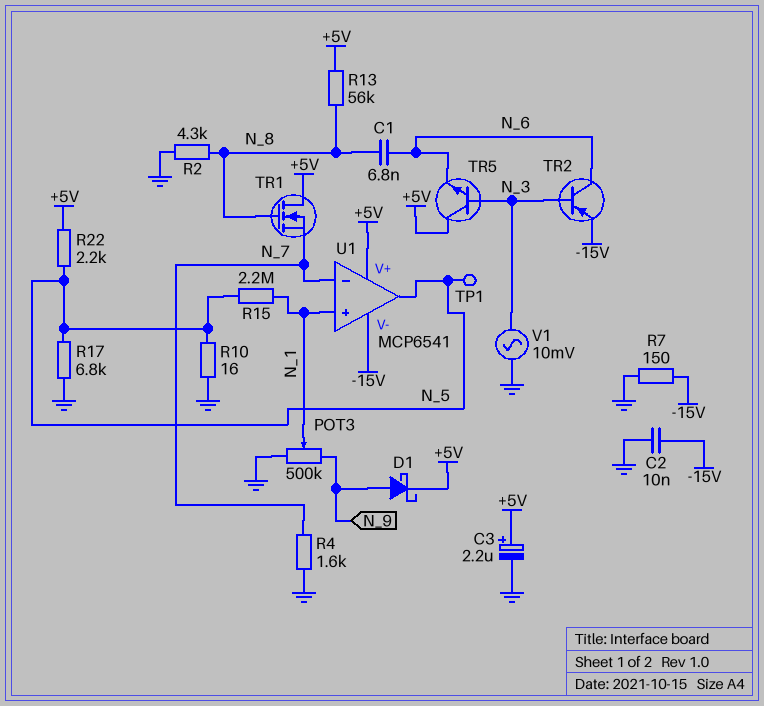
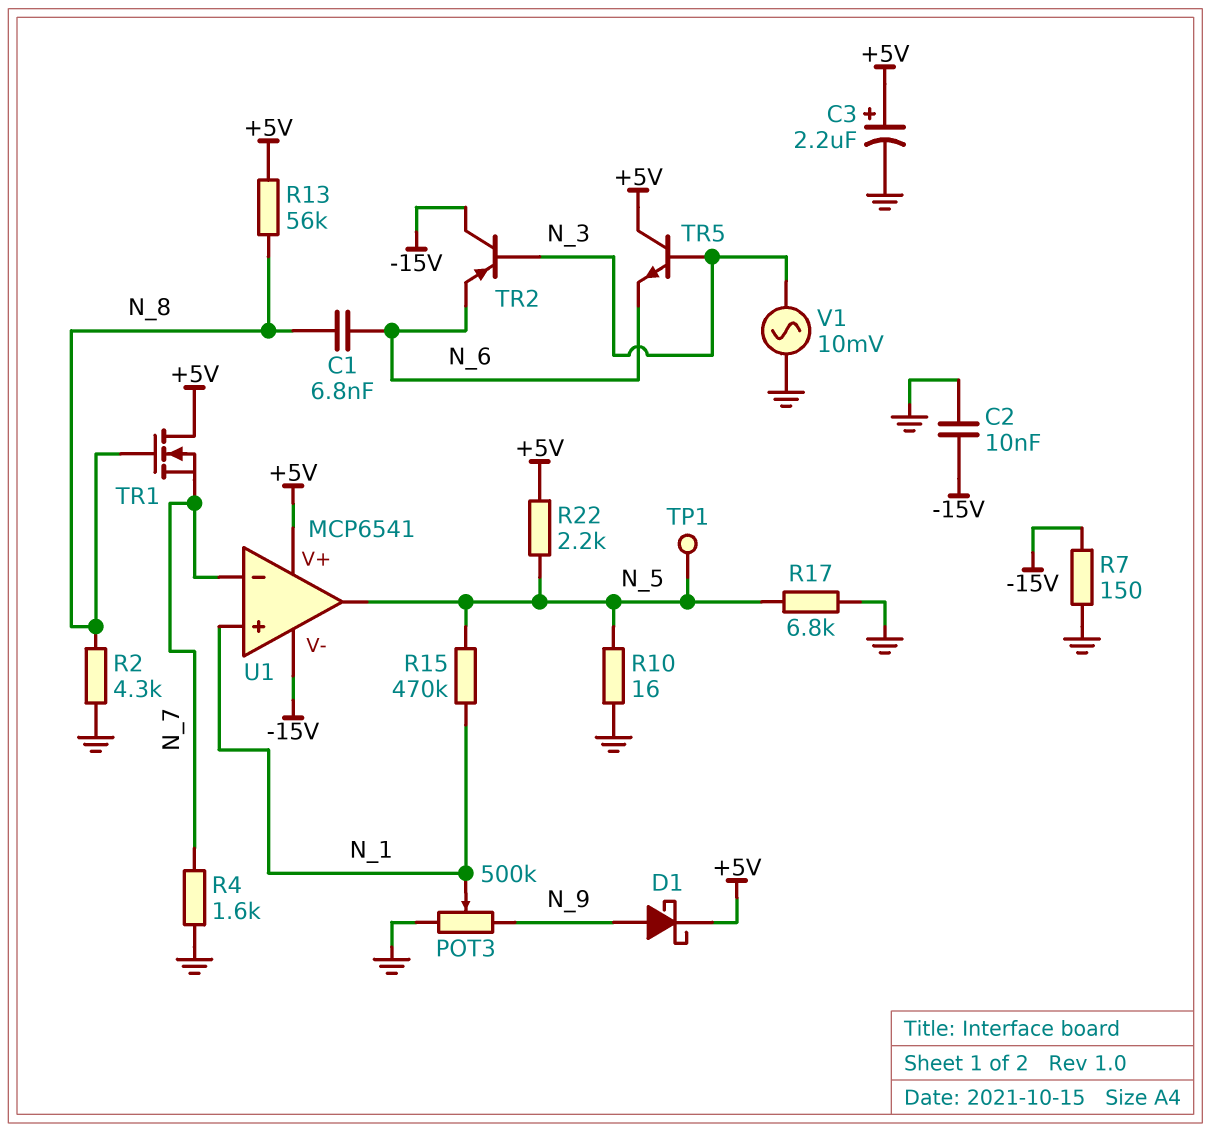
R15: 2.2M (N_1, N_5) -> 470k (N_1, N_5)
TR2: PNP (B N_3, C N_6, E -15V) -> PNP (B N_3, C -15V, E N_6)

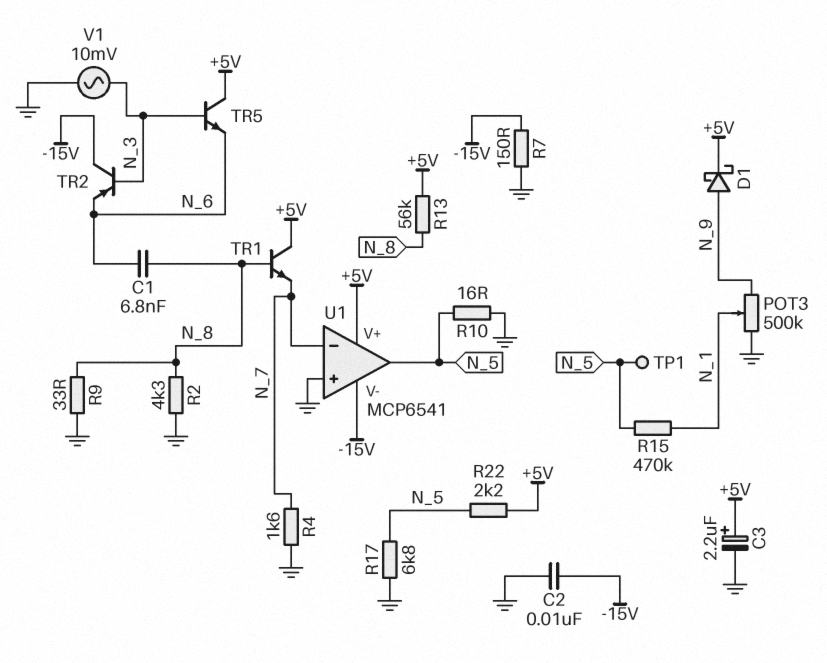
R9: none -> 33 (GND, N_8)
TR1: NMOS (G N_8, D +5V, S N_7) -> NPN (B N_8, C +5V, E N_7)
U1 pin in+: N_1 -> GND

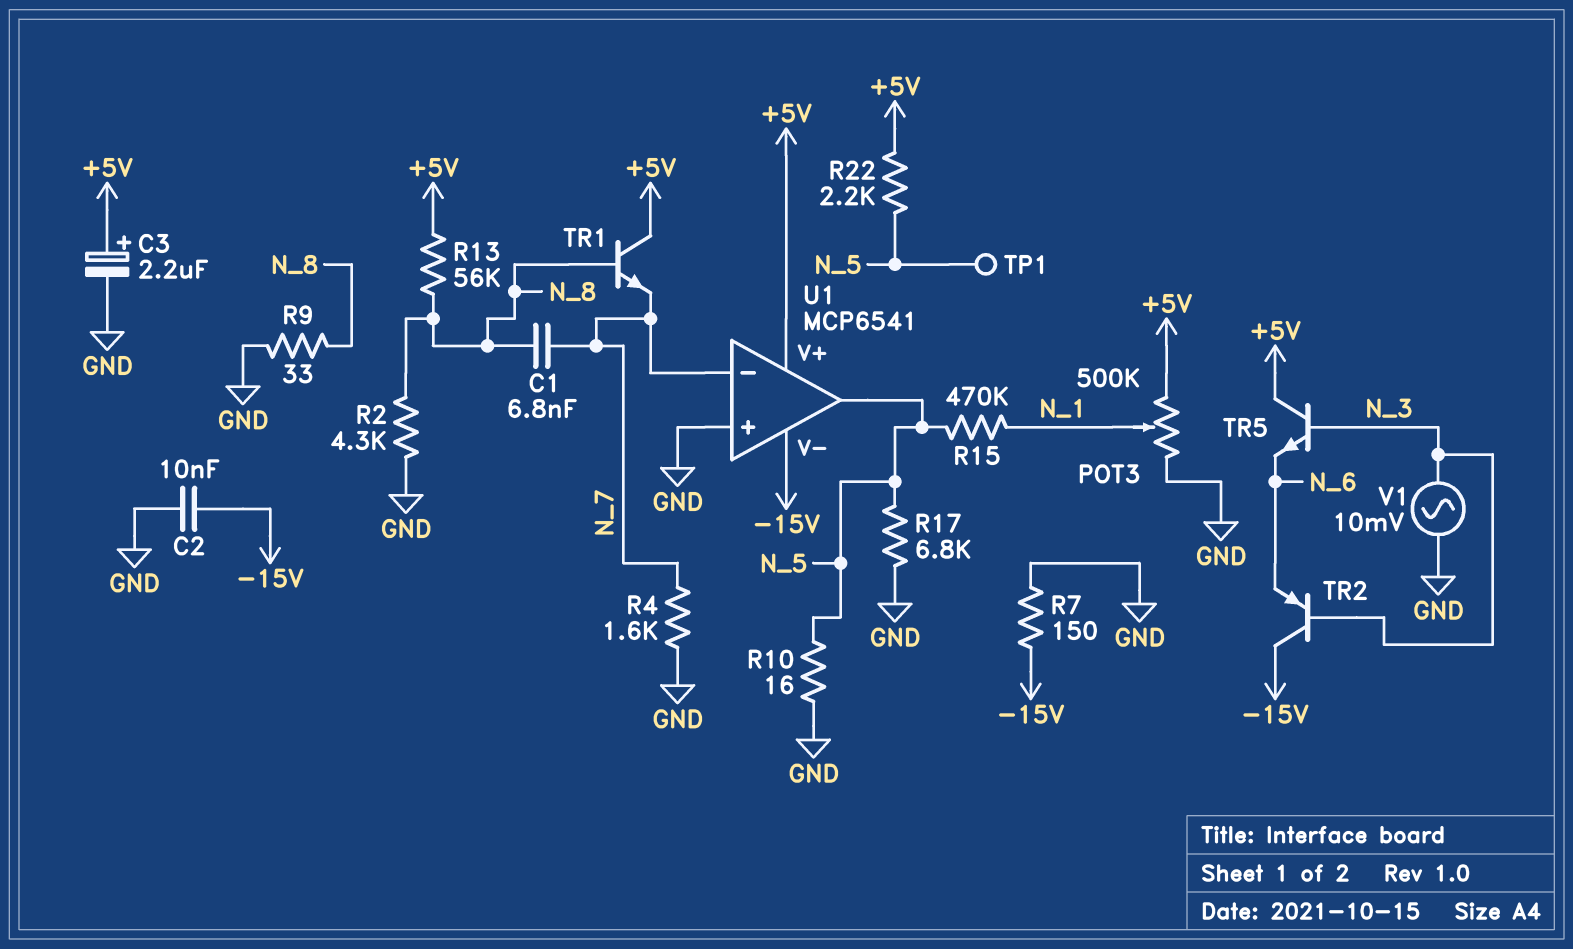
C1: 6.8nF (N_6, N_8) -> 6.8nF (N_7, N_8)
D1: schottky (A N_9, K +5V) -> none
POT3: 500k (GND, N_9, wiper N_1) -> 500k (+5V, GND, wiper N_1)

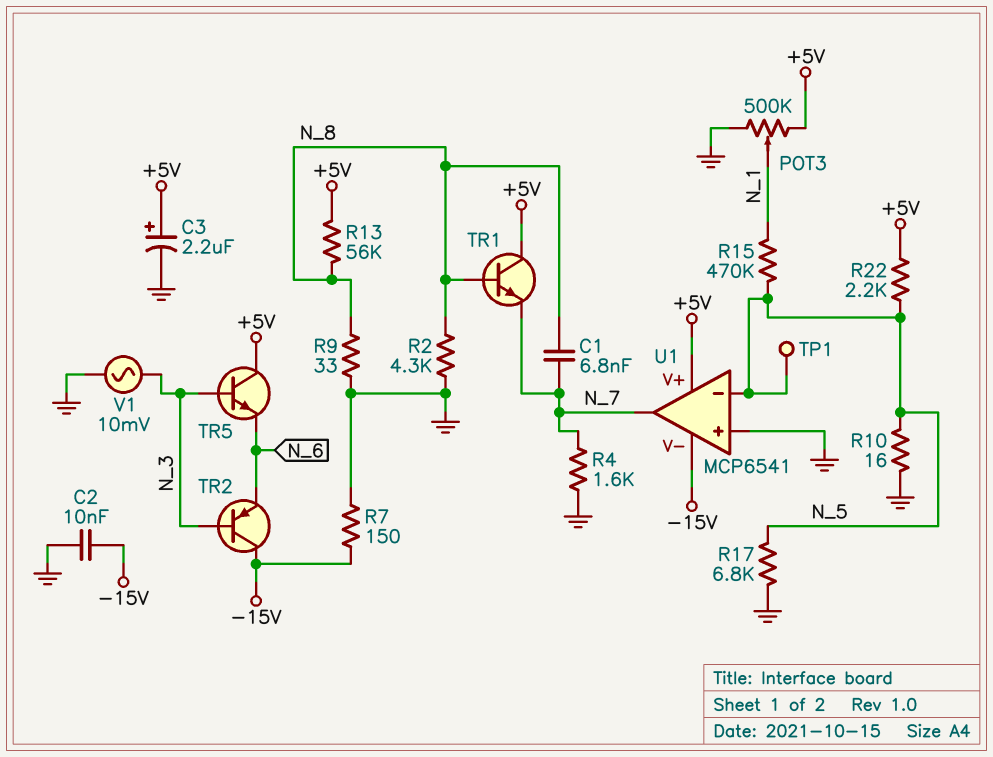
U1 pin in-: N_7 -> N_5
U1 pin out: N_5 -> N_7

